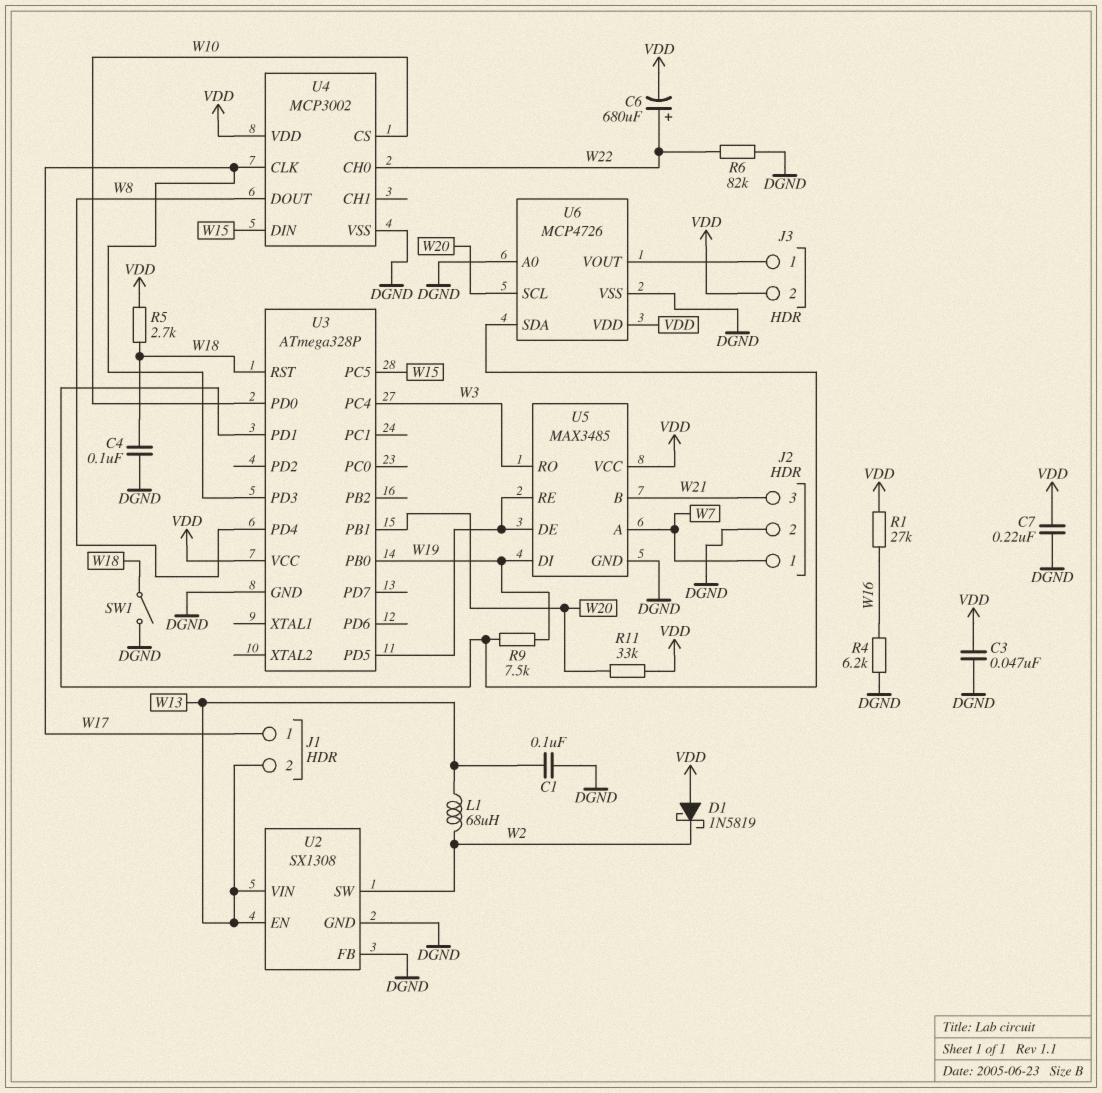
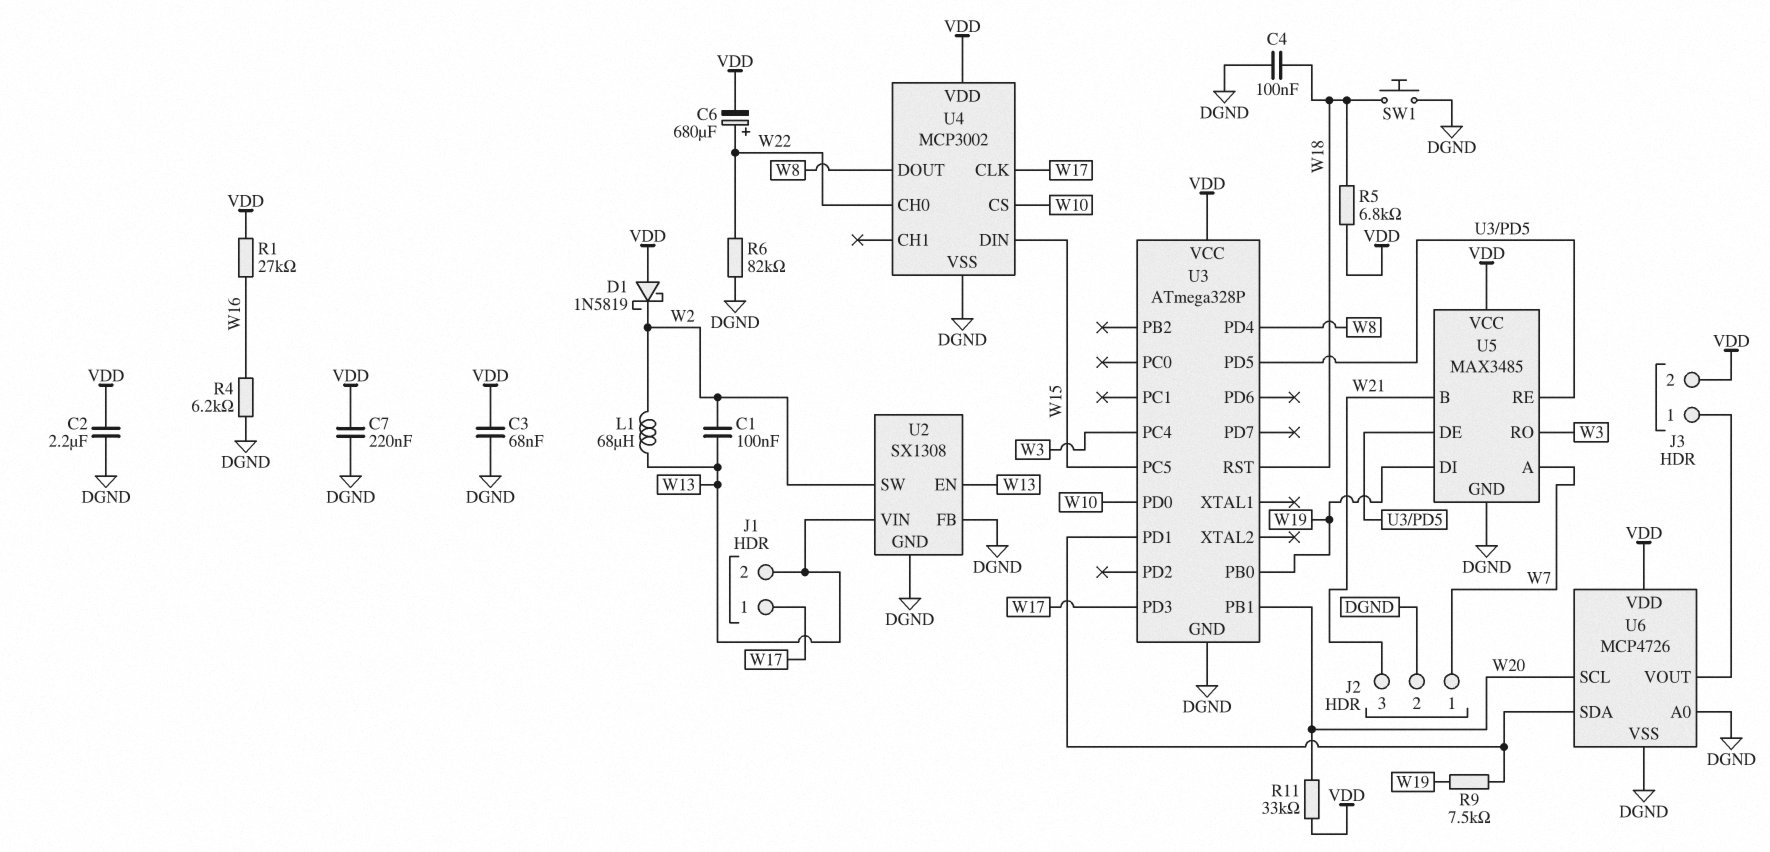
C1: 100nF (DGND, W13) -> 100nF (W2, W13)
C2: none -> 2.2uF (DGND, VDD)
C3: 47nF (DGND, VDD) -> 68nF (DGND, VDD)
R5: 2.7k (VDD, W18) -> 6.8k (VDD, W18)
SW1: switch (DGND, W18) -> button (DGND, W18)

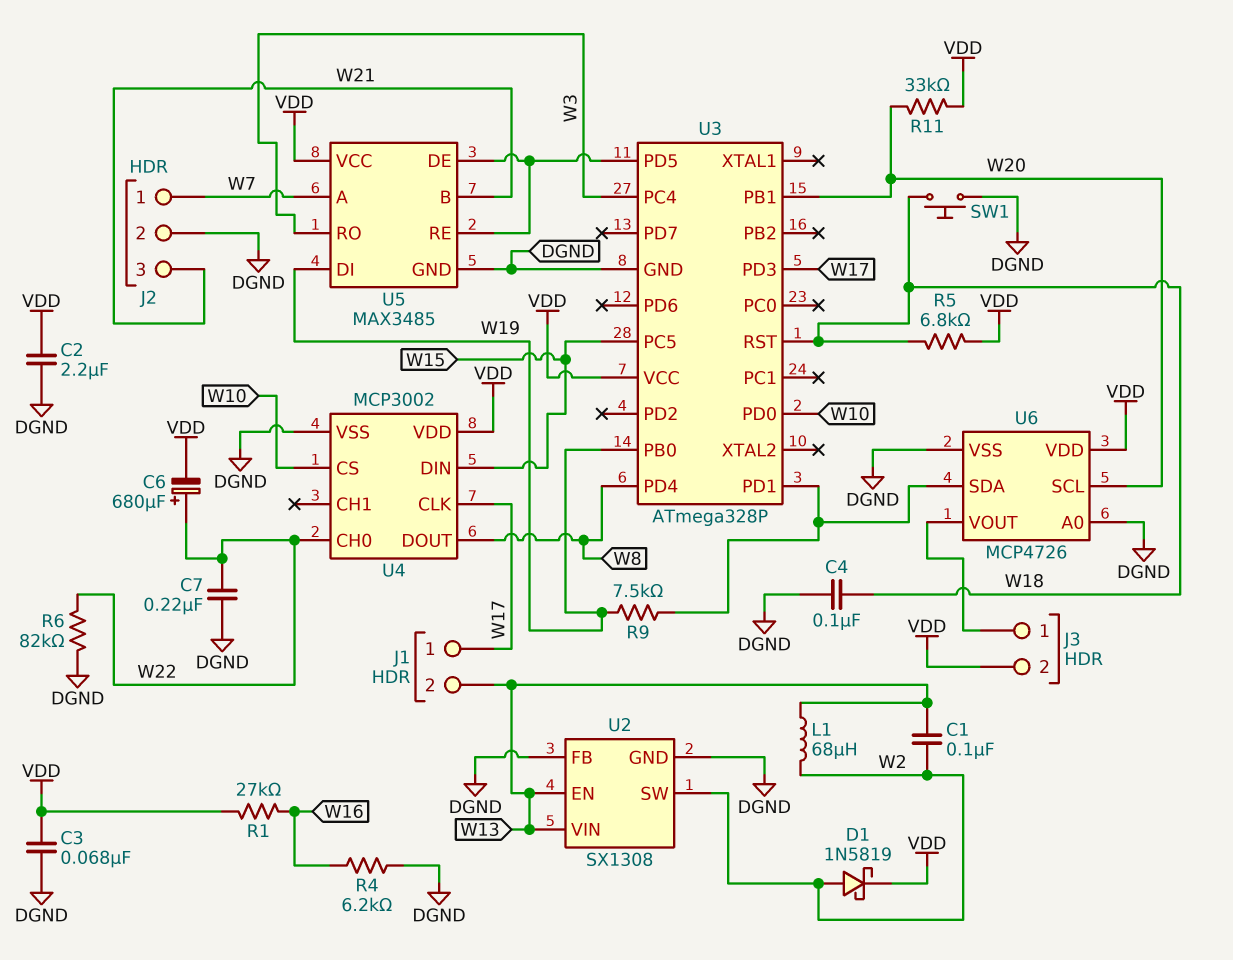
C7: 220nF (DGND, VDD) -> 220nF (DGND, W22)
D1: schottky 1N5819 (A VDD, K W2) -> schottky 1N5819 (A W2, K VDD)

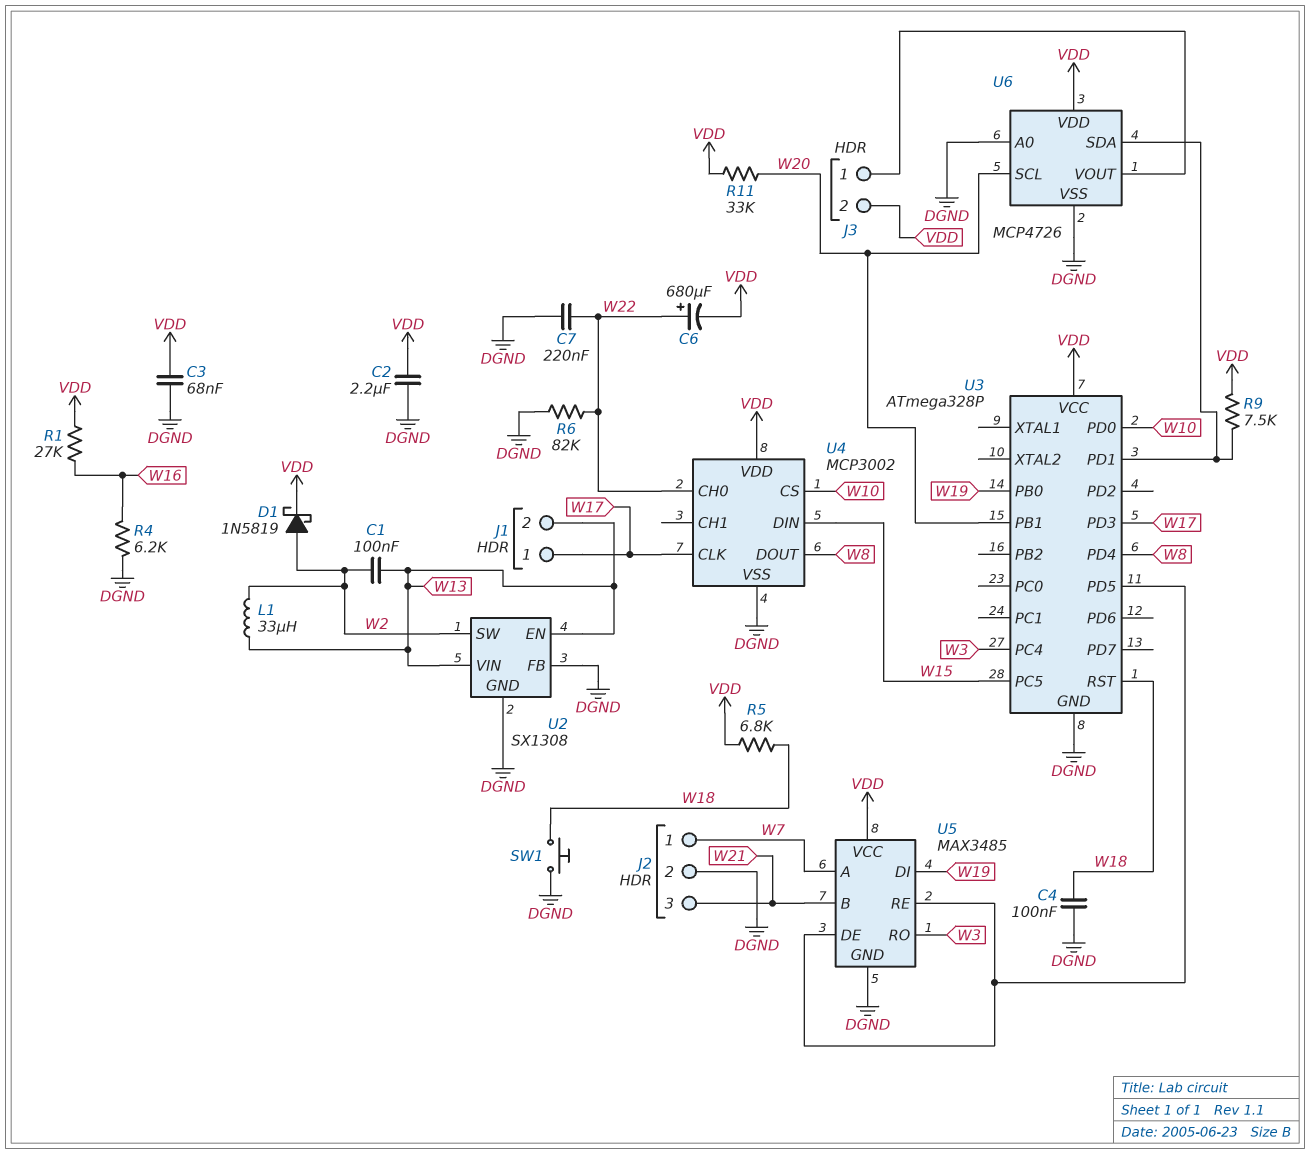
L1: 68uH (W2, W13) -> 33uH (W2, W13)
R9: 7.5k (U3/PD1, W19) -> 7.5k (U3/PD1, VDD)

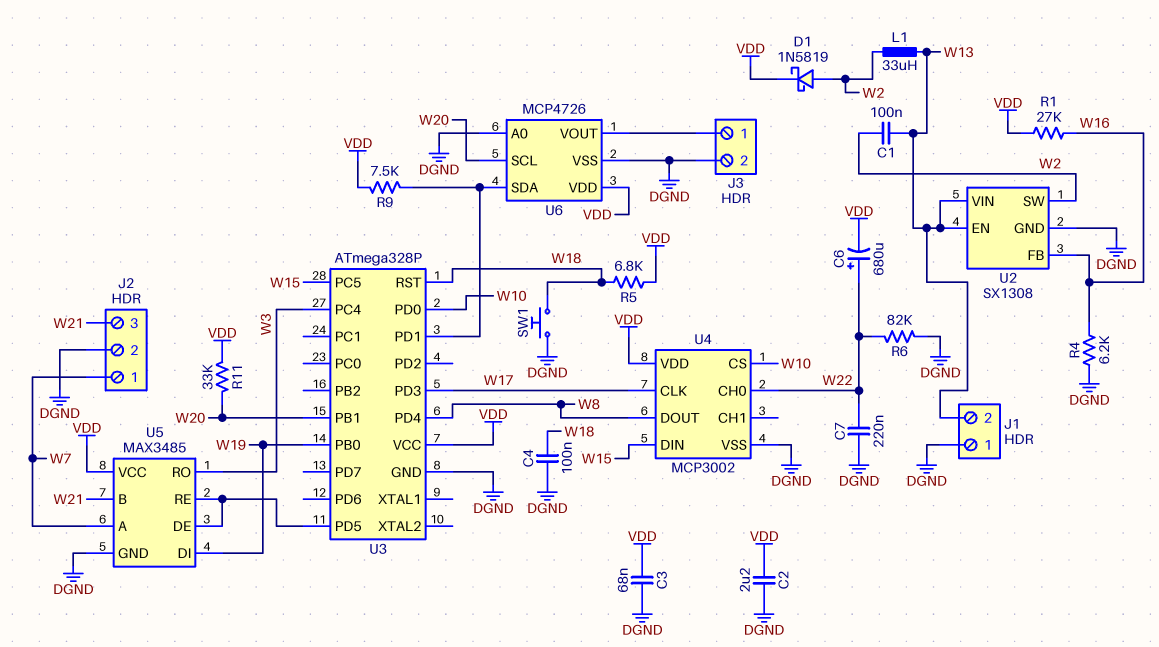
J1 pin 1: W17 -> DGND
J3 pin 2: VDD -> DGND
U2 pin FB: DGND -> W16

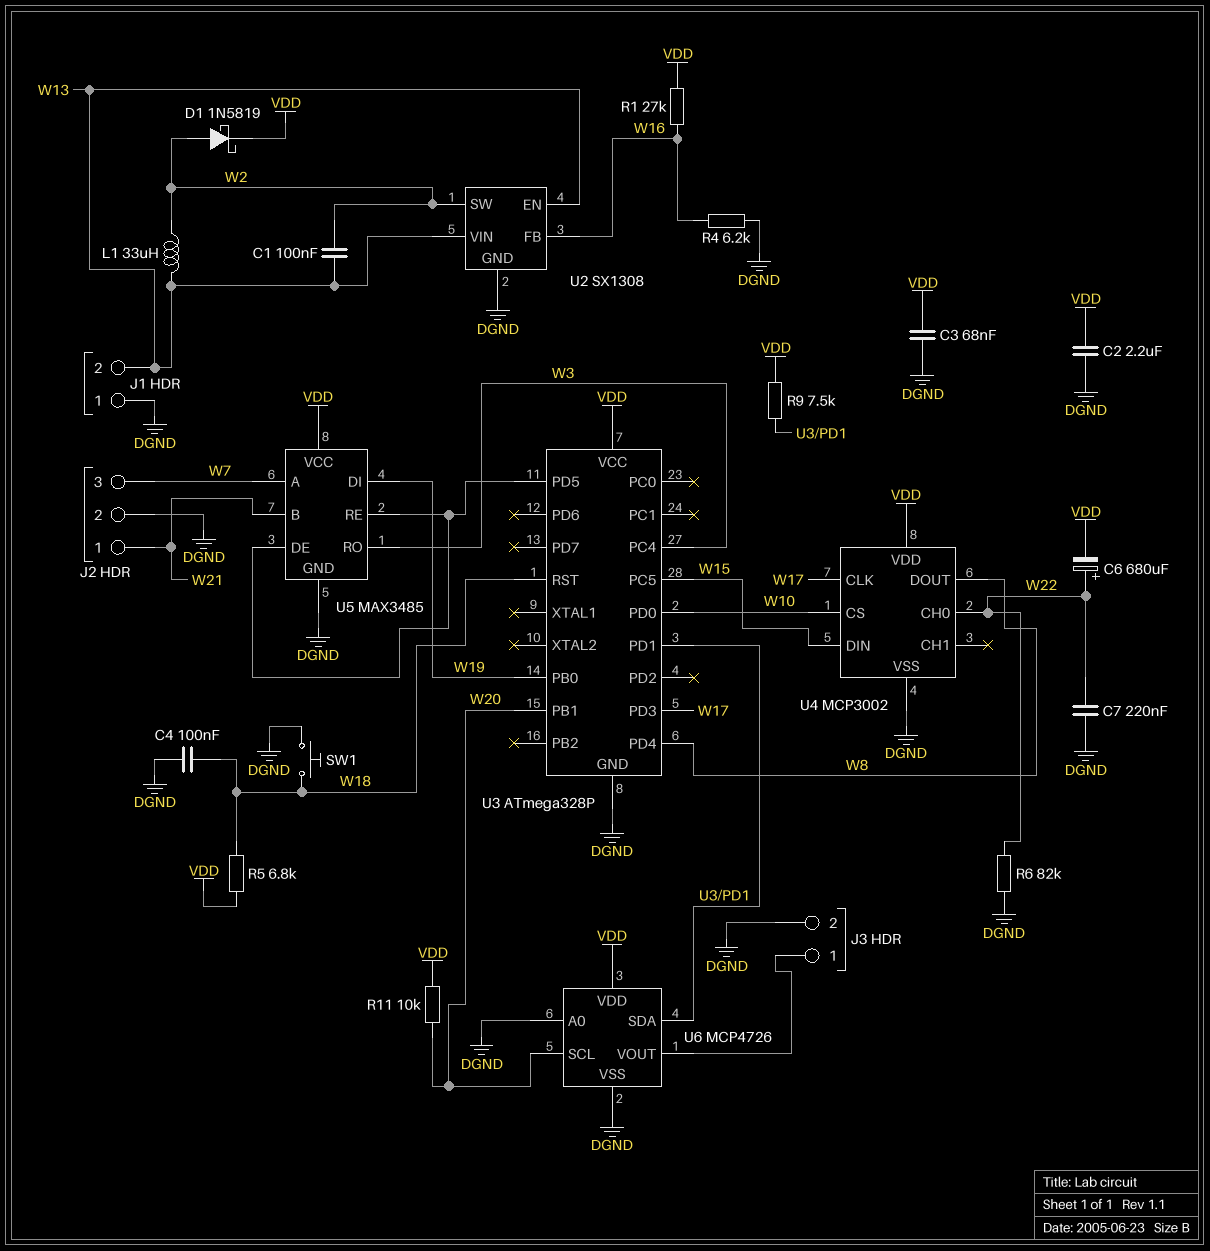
J2 pin 1: W7 -> W21
J2 pin 3: W21 -> W7
R11: 33k (VDD, W20) -> 10k (VDD, W20)

